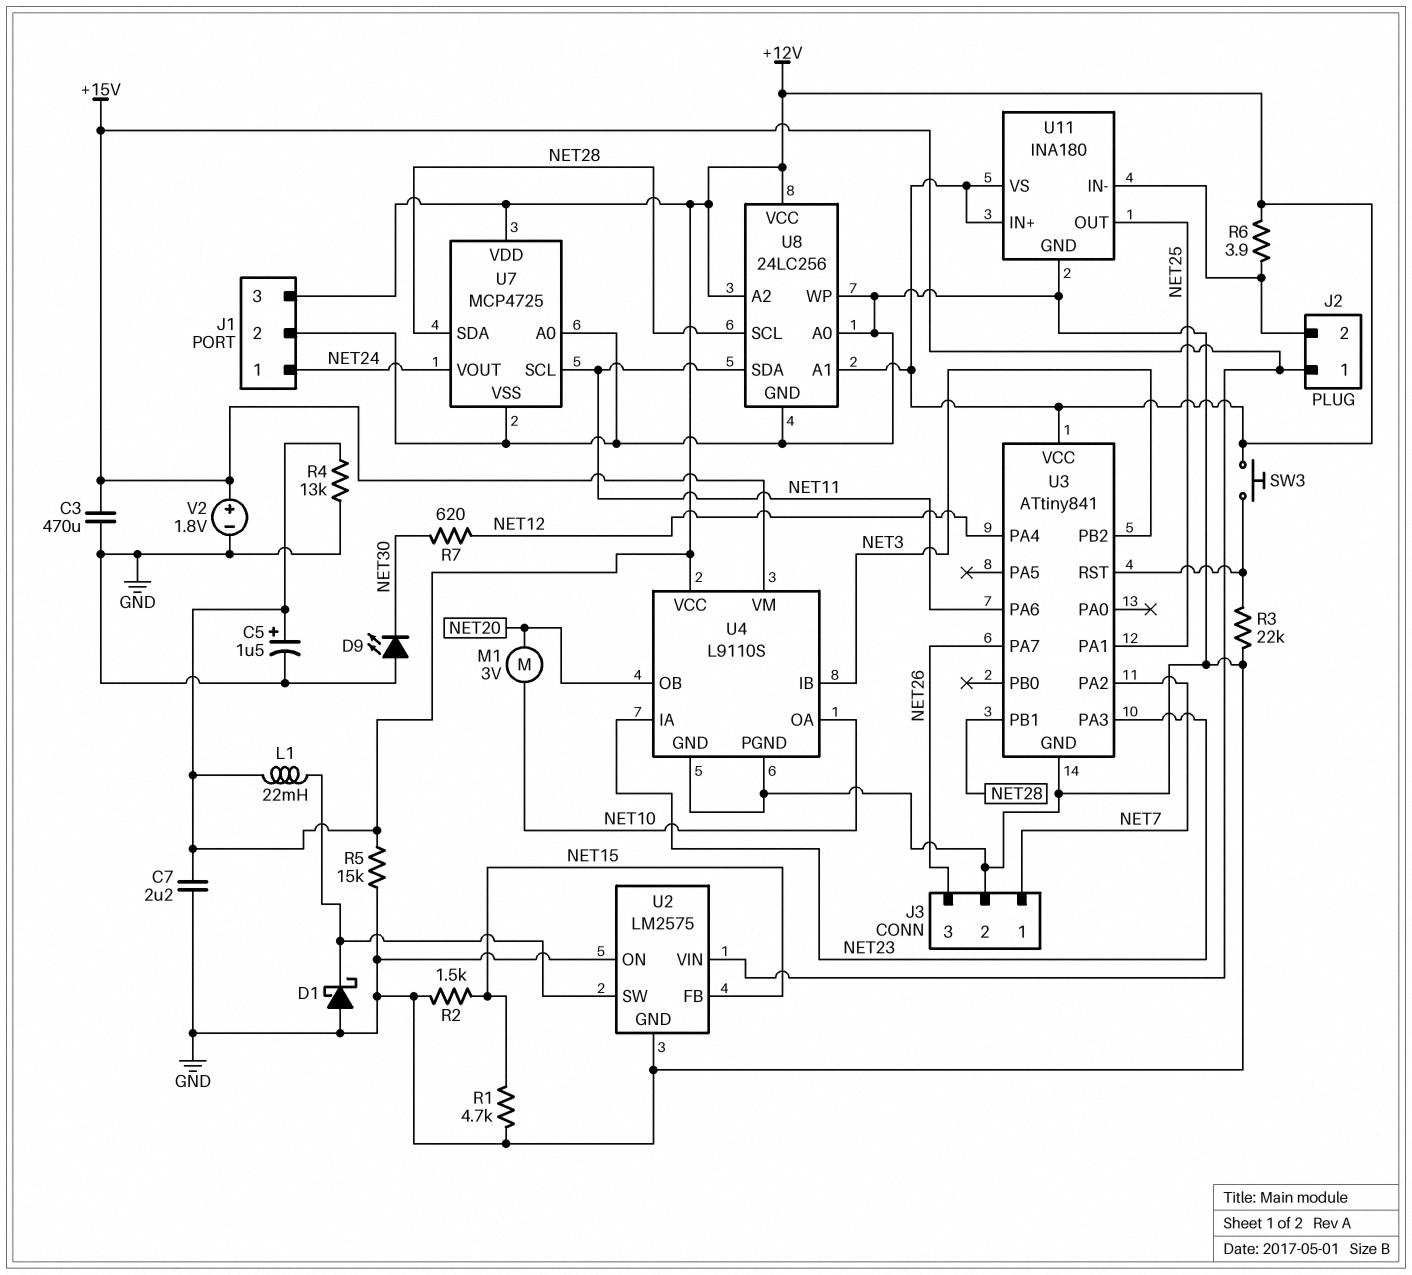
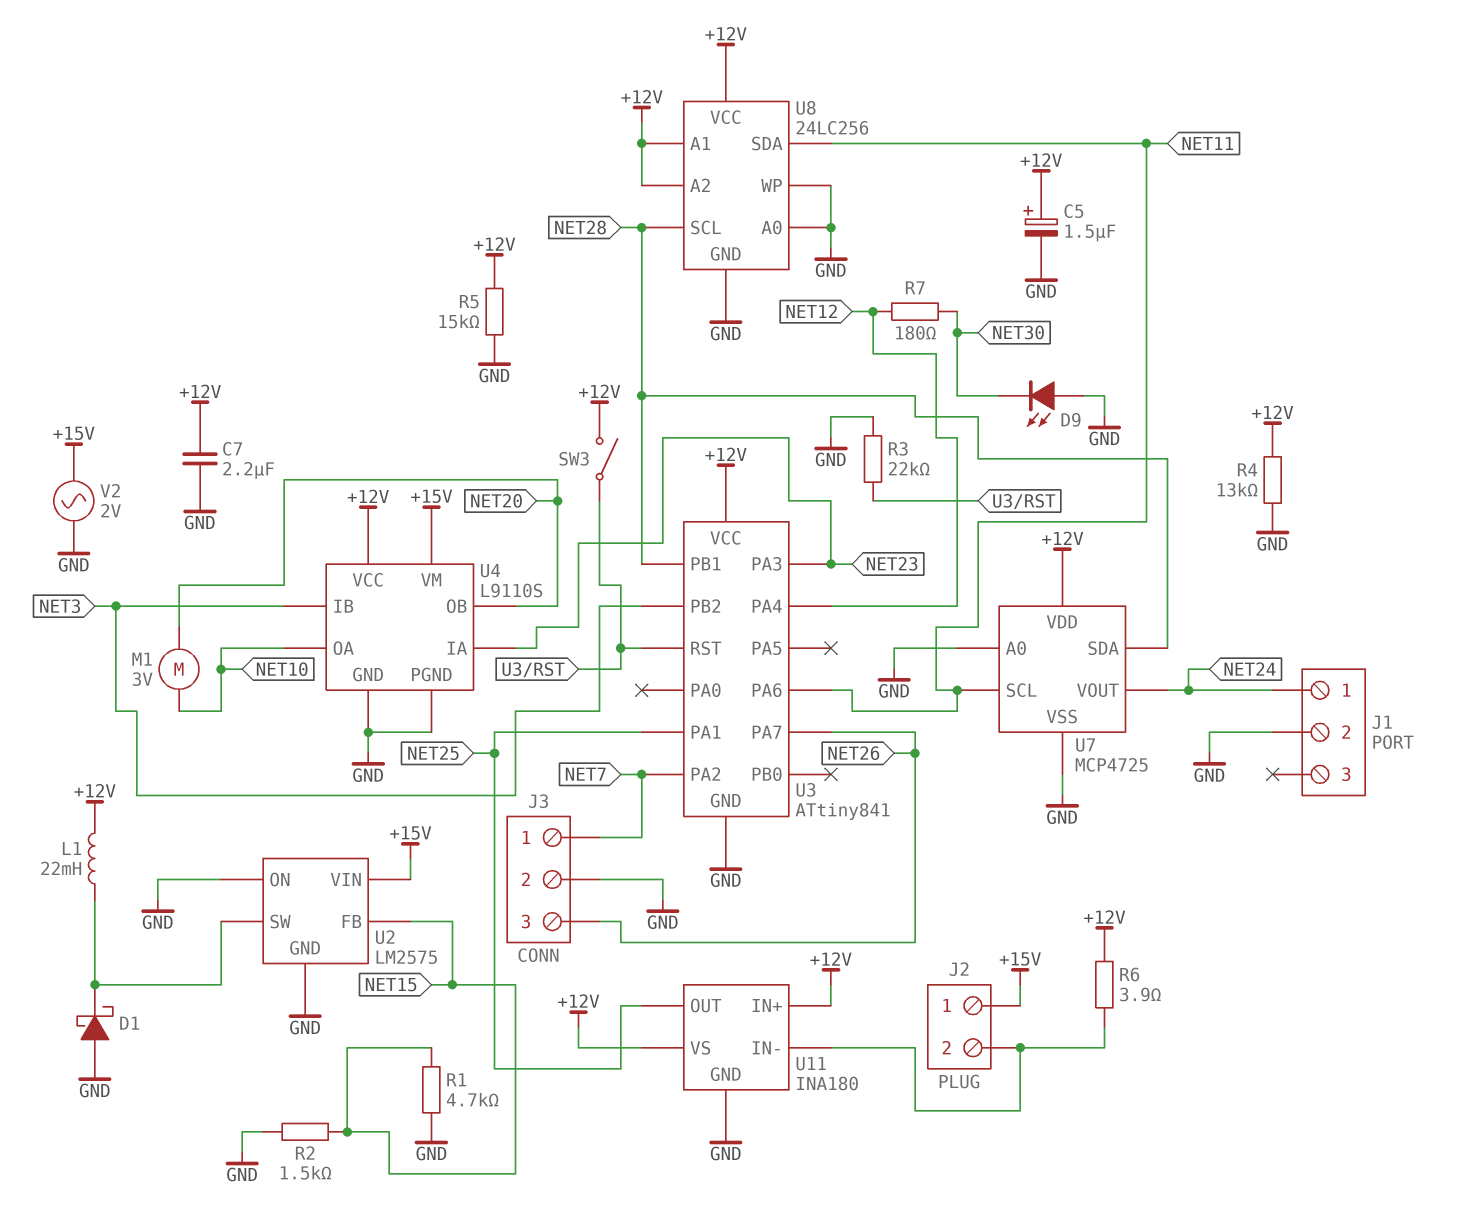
C3: 470uF (+15V, GND) -> none
J1 pin 3: +12V -> none
R7: 620 (NET12, NET30) -> 180 (NET12, NET30)
SW3: button (+12V, U3/RST) -> switch (+12V, U3/RST)
V2: 1.8V (plus +15V, minus GND) -> AC 2V (+15V, GND)

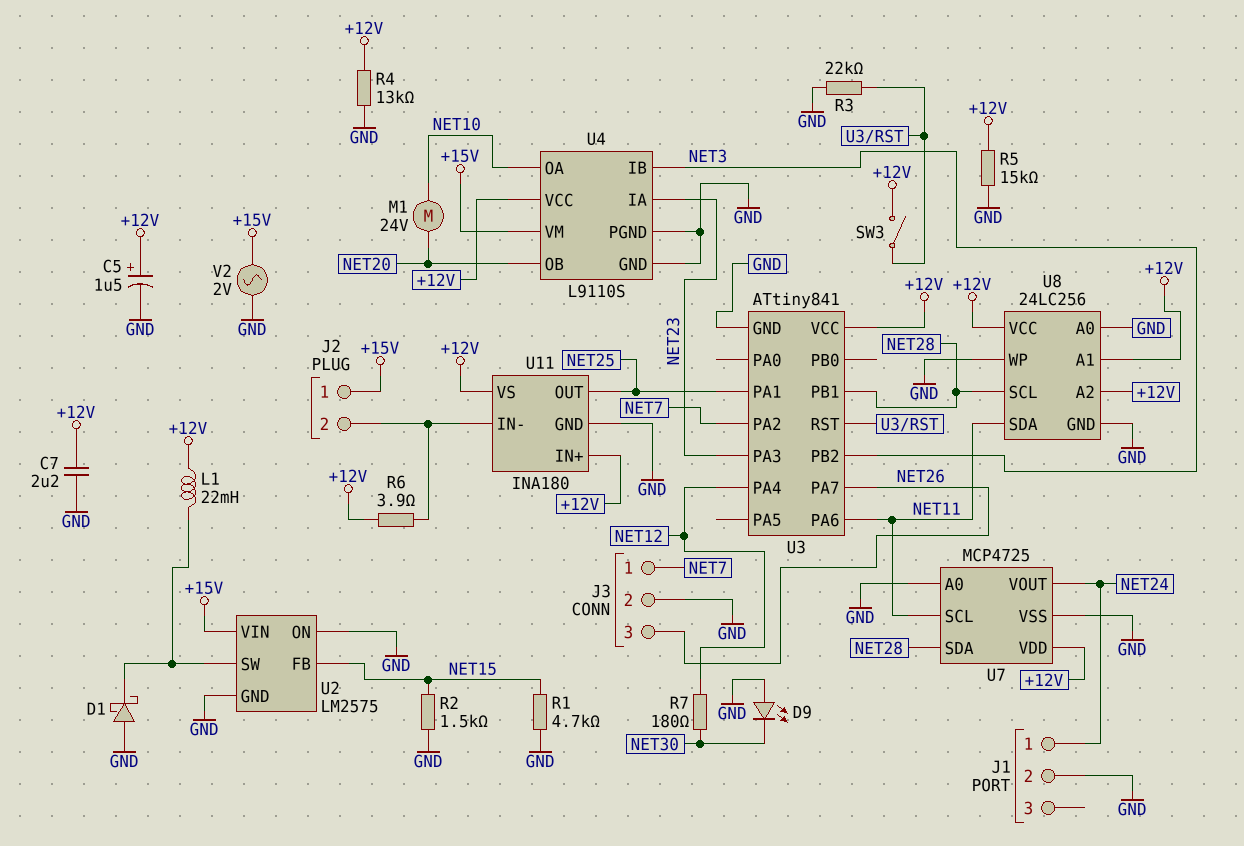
M1: motor 3V (NET10, NET20) -> motor 24V (NET10, NET20)

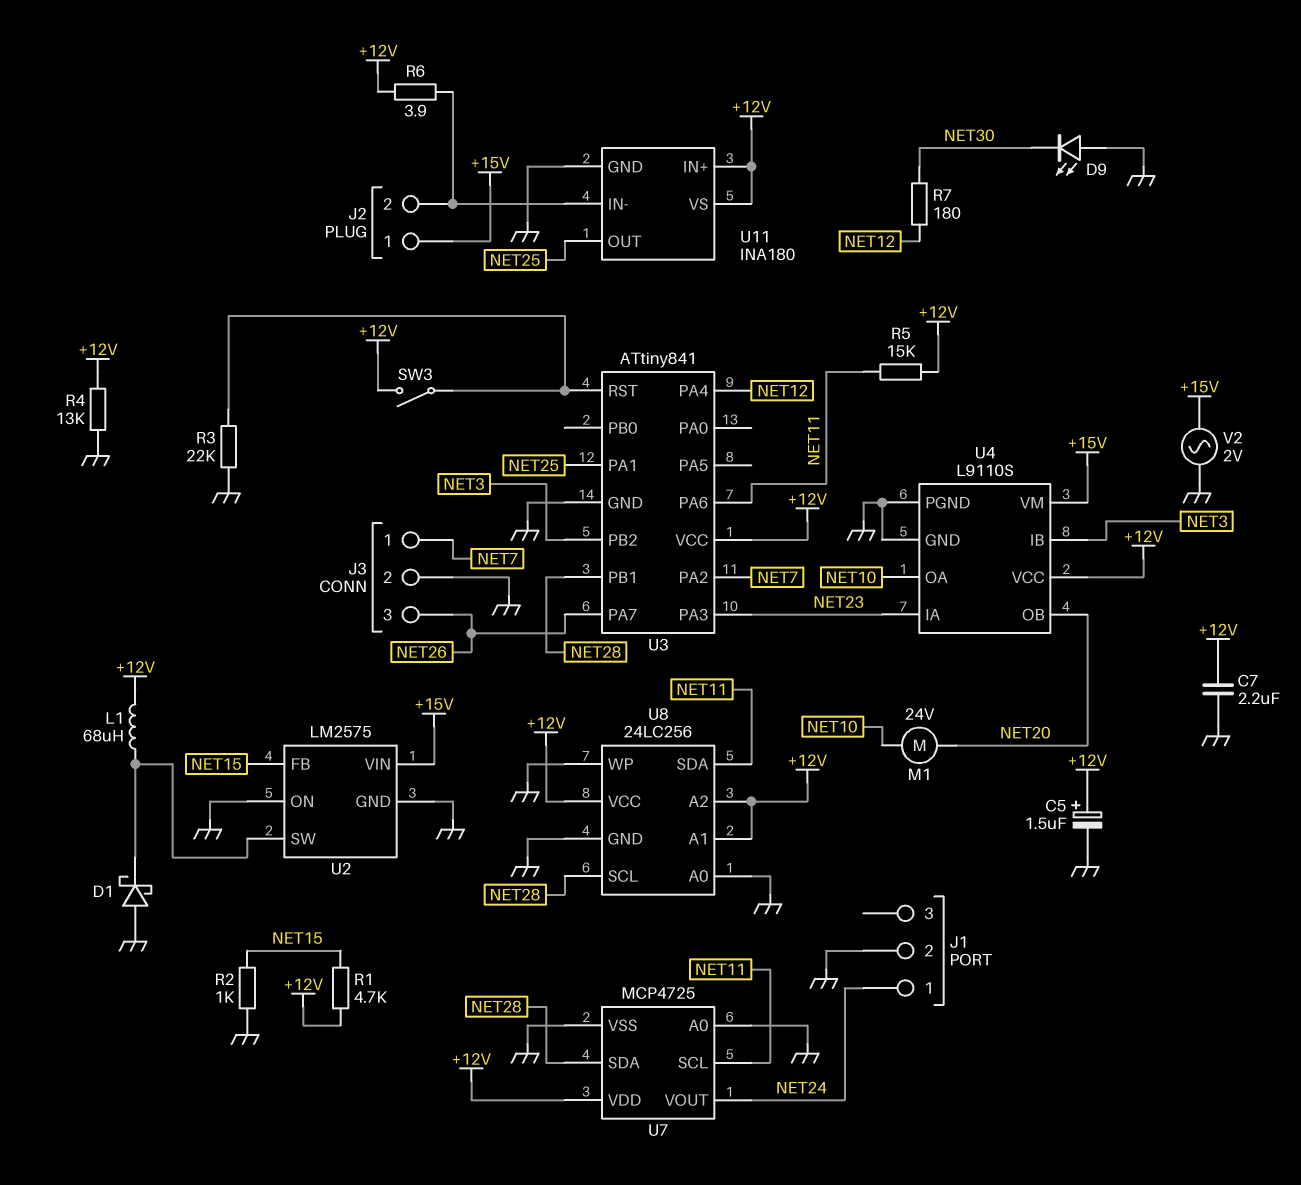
L1: 22mH (+12V, U2/SW) -> 68uH (+12V, U2/SW)
R1: 4.7k (GND, NET15) -> 4.7k (+12V, NET15)
R2: 1.5k (GND, NET15) -> 1k (GND, NET15)
R5: 15k (+12V, GND) -> 15k (+12V, NET11)

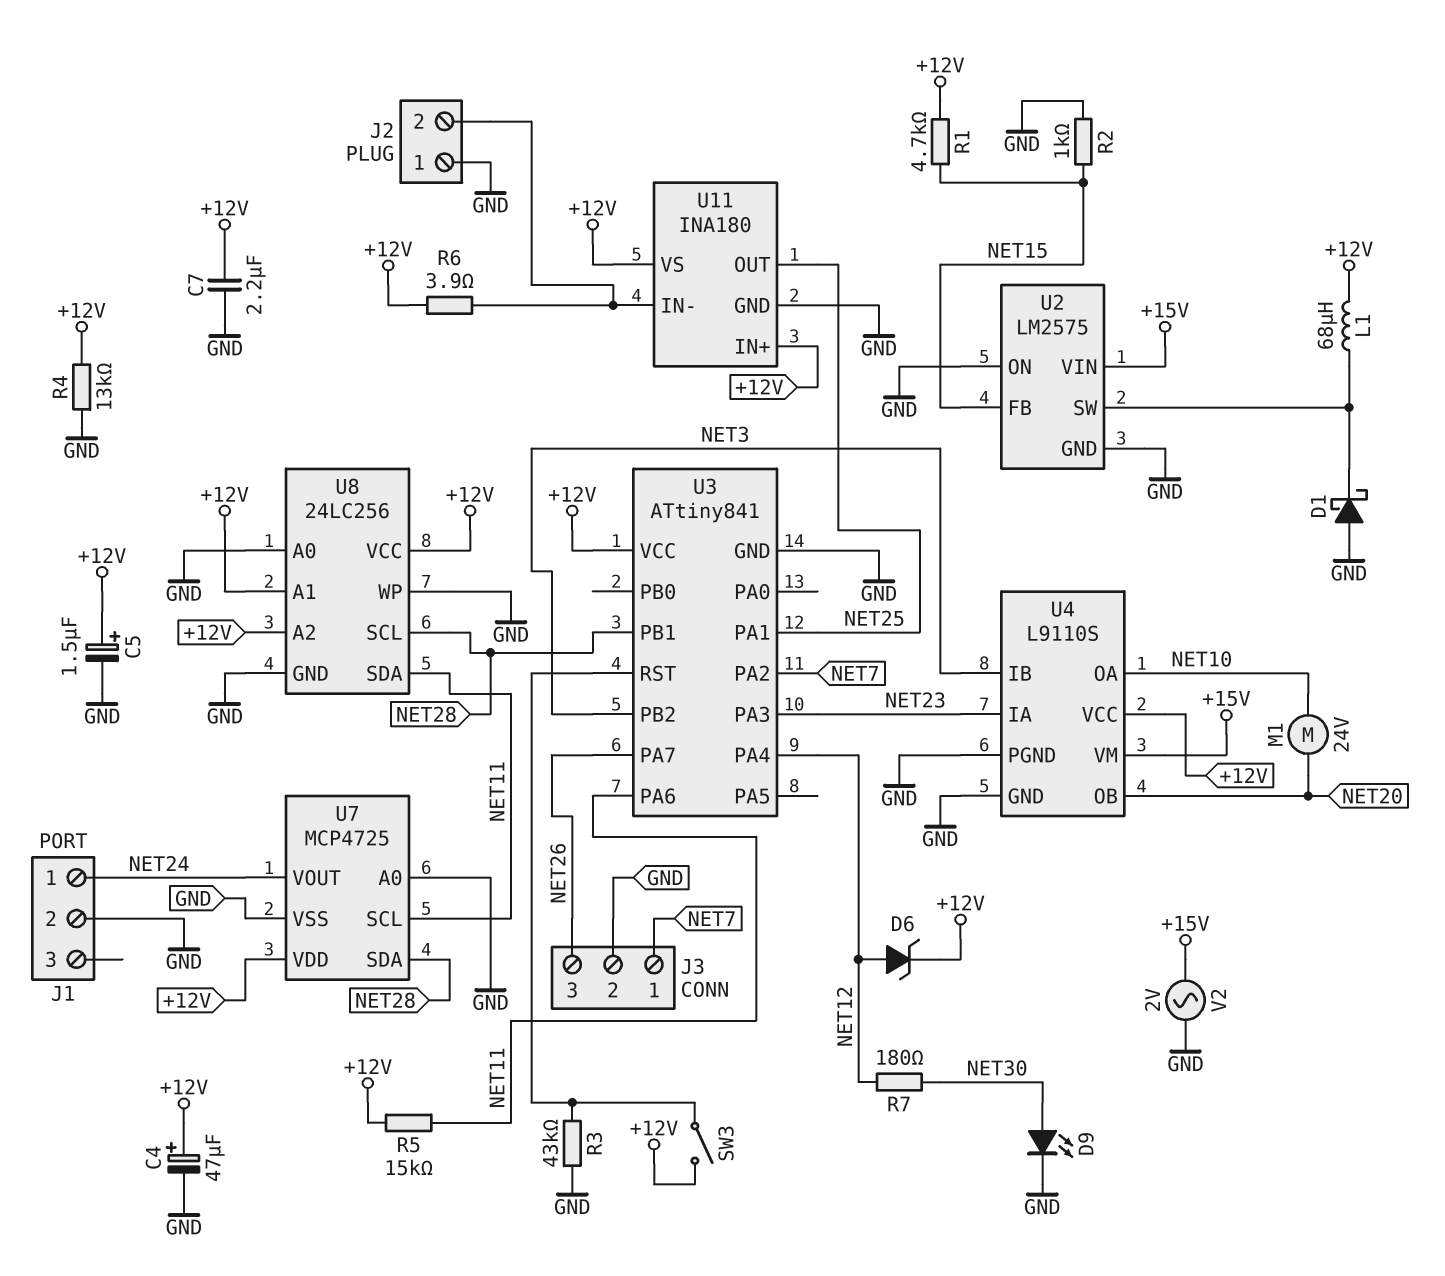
C4: none -> 47uF (plus +12V, minus GND)
D6: none -> zener (A NET12, K +12V)
D9: LED (A GND, K NET30) -> LED (A NET30, K GND)
J2 pin 1: +15V -> GND
R3: 22k (GND, U3/RST) -> 43k (GND, U3/RST)

